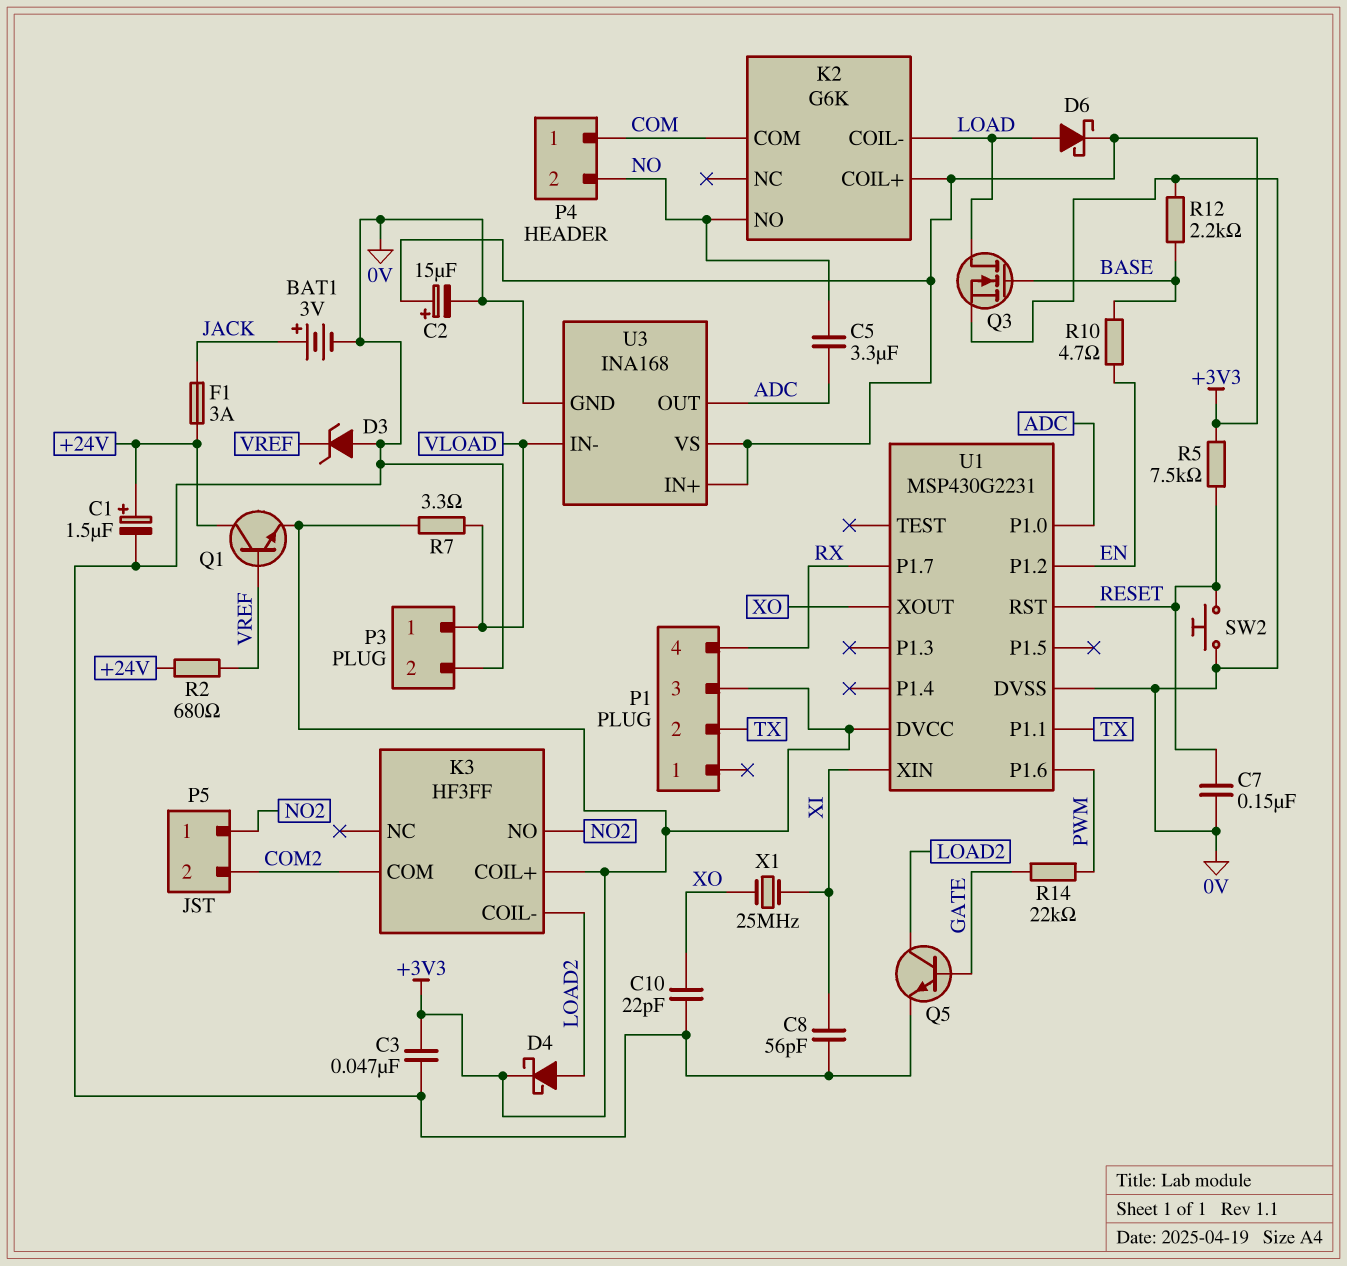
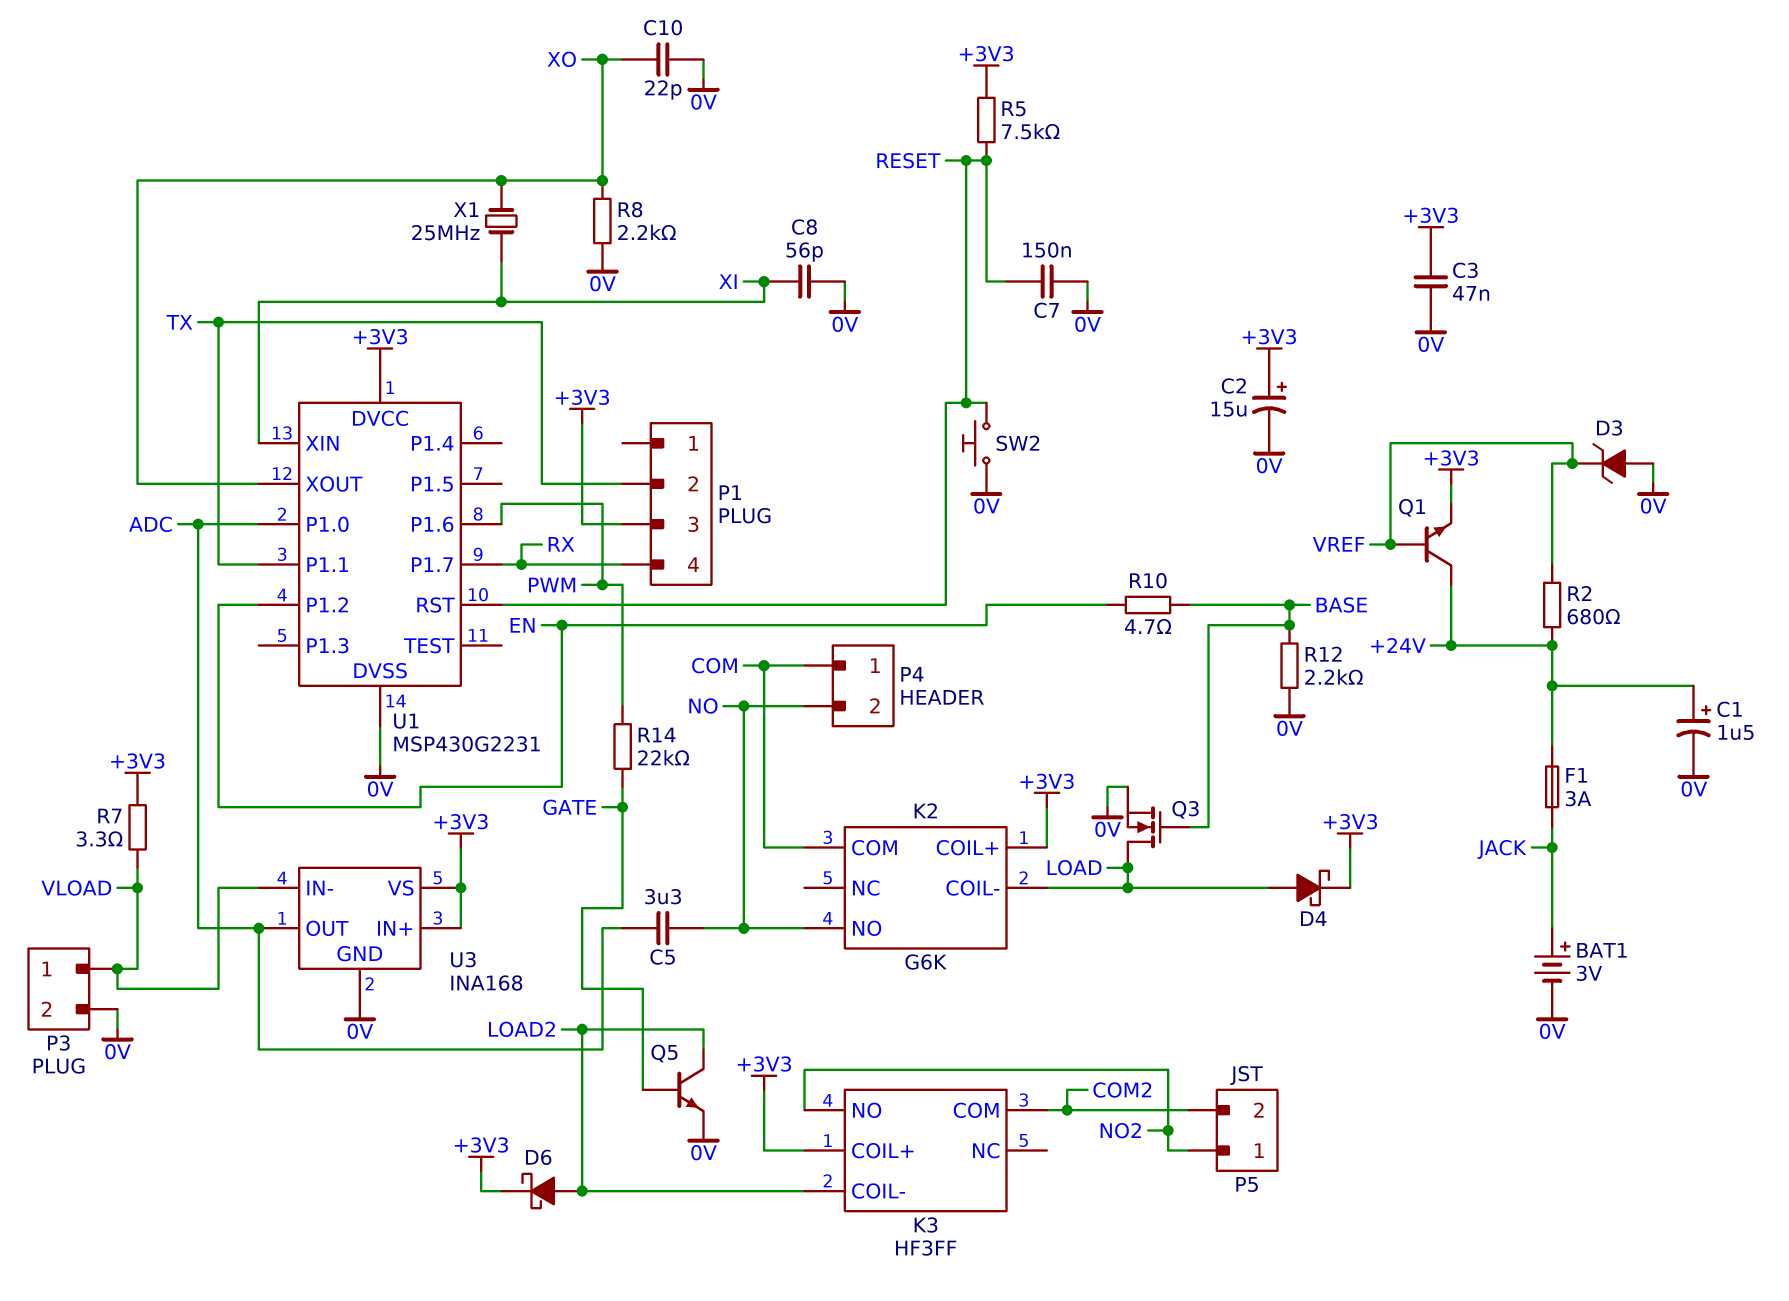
D4: schottky (A LOAD2, K +3V3) -> schottky (A LOAD, K +3V3)
D6: schottky (A LOAD, K +3V3) -> schottky (A LOAD2, K +3V3)
R8: none -> 2.2k (0V, XO)

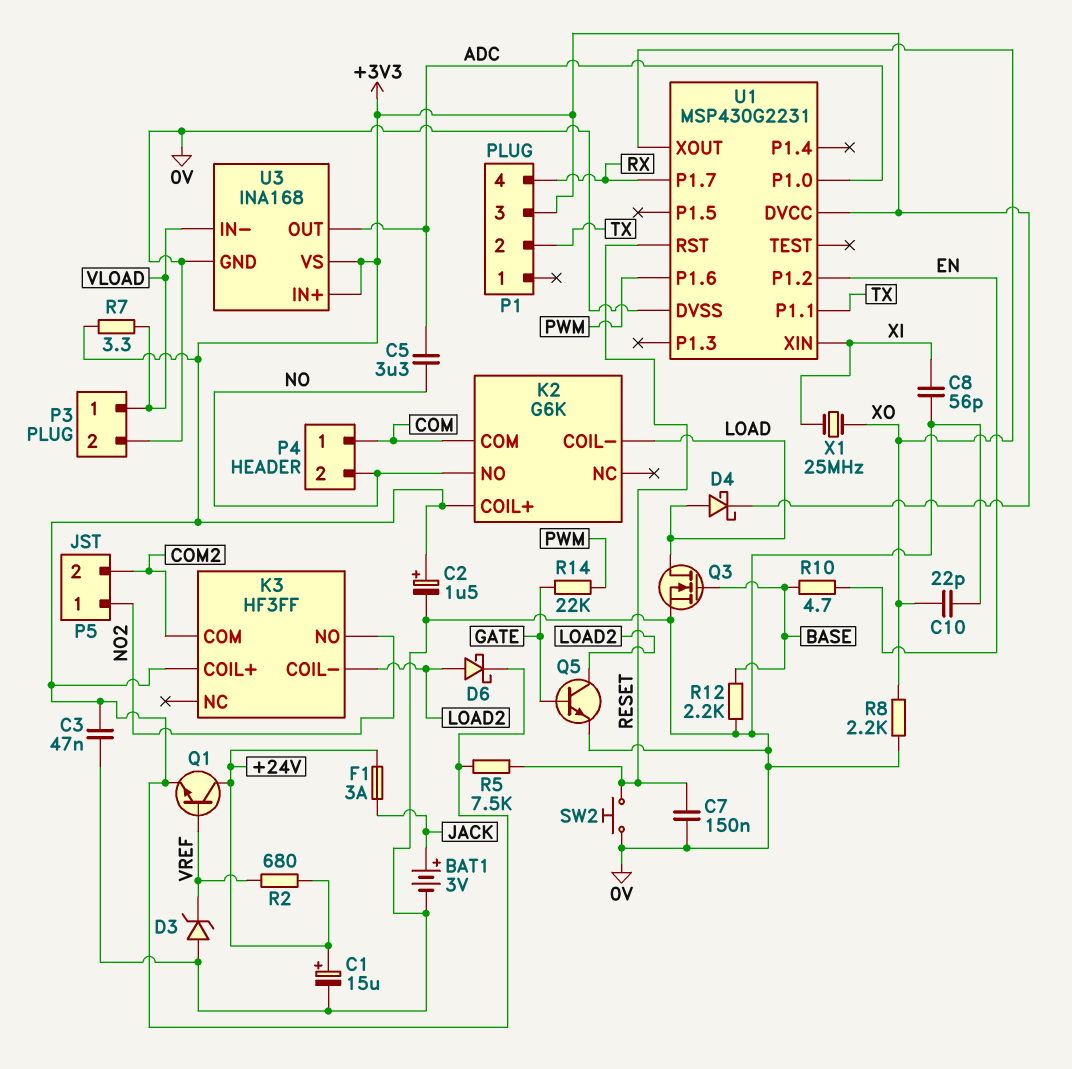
C1: 1.5uF (plus +24V, minus 0V) -> 15uF (plus +24V, minus 0V)
C2: 15uF (plus +3V3, minus 0V) -> 1.5uF (plus +3V3, minus 0V)

